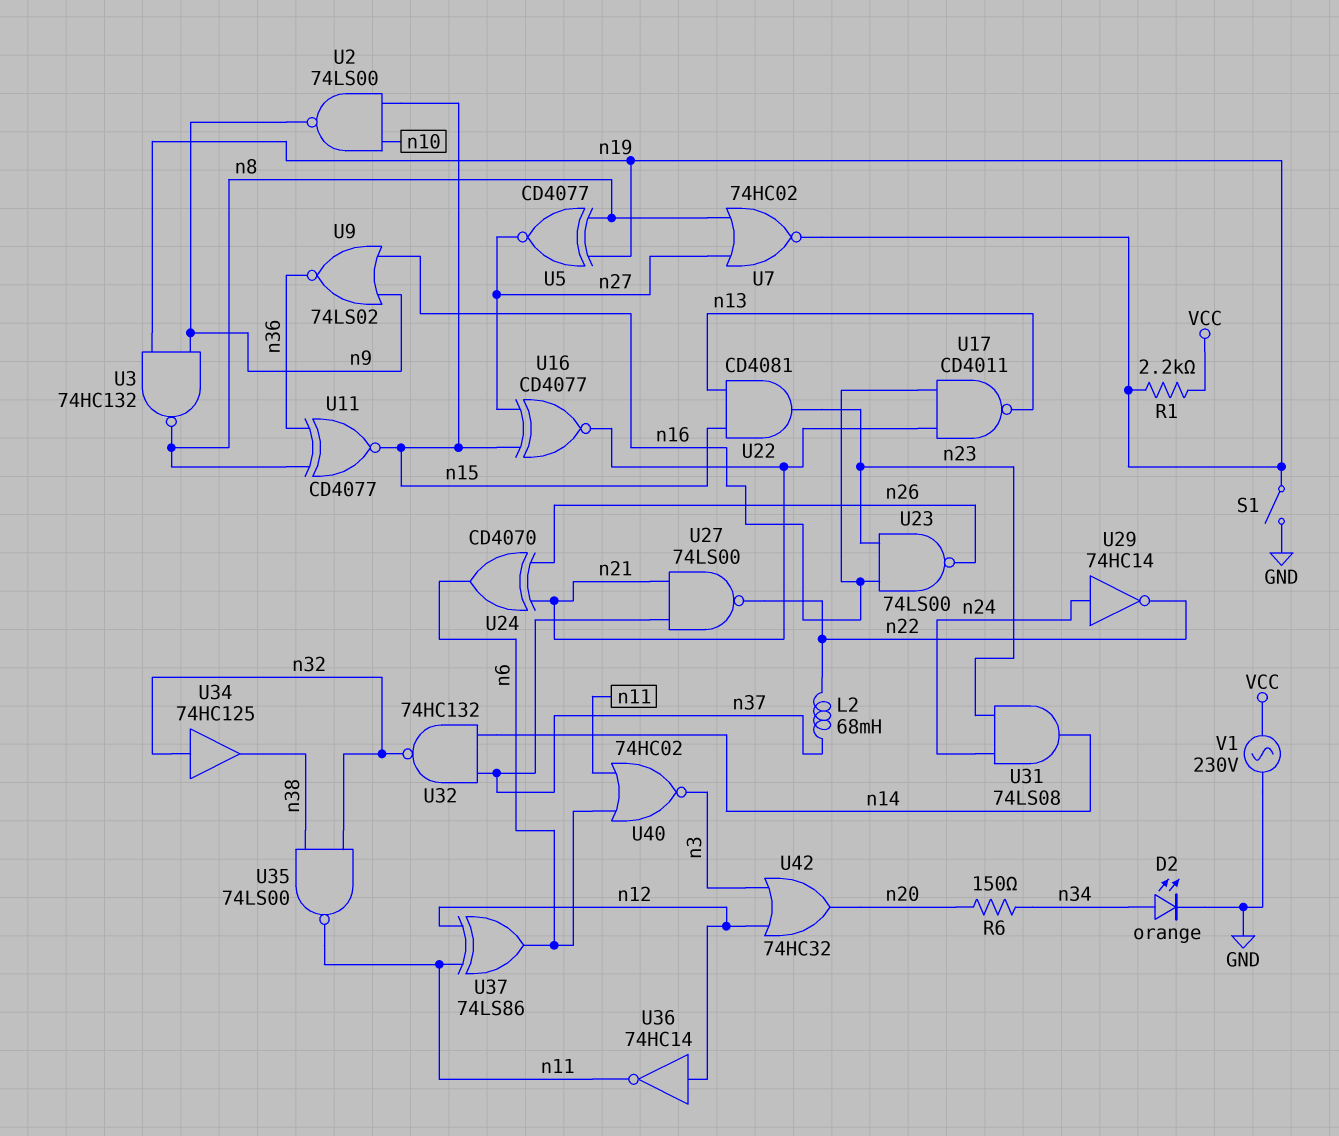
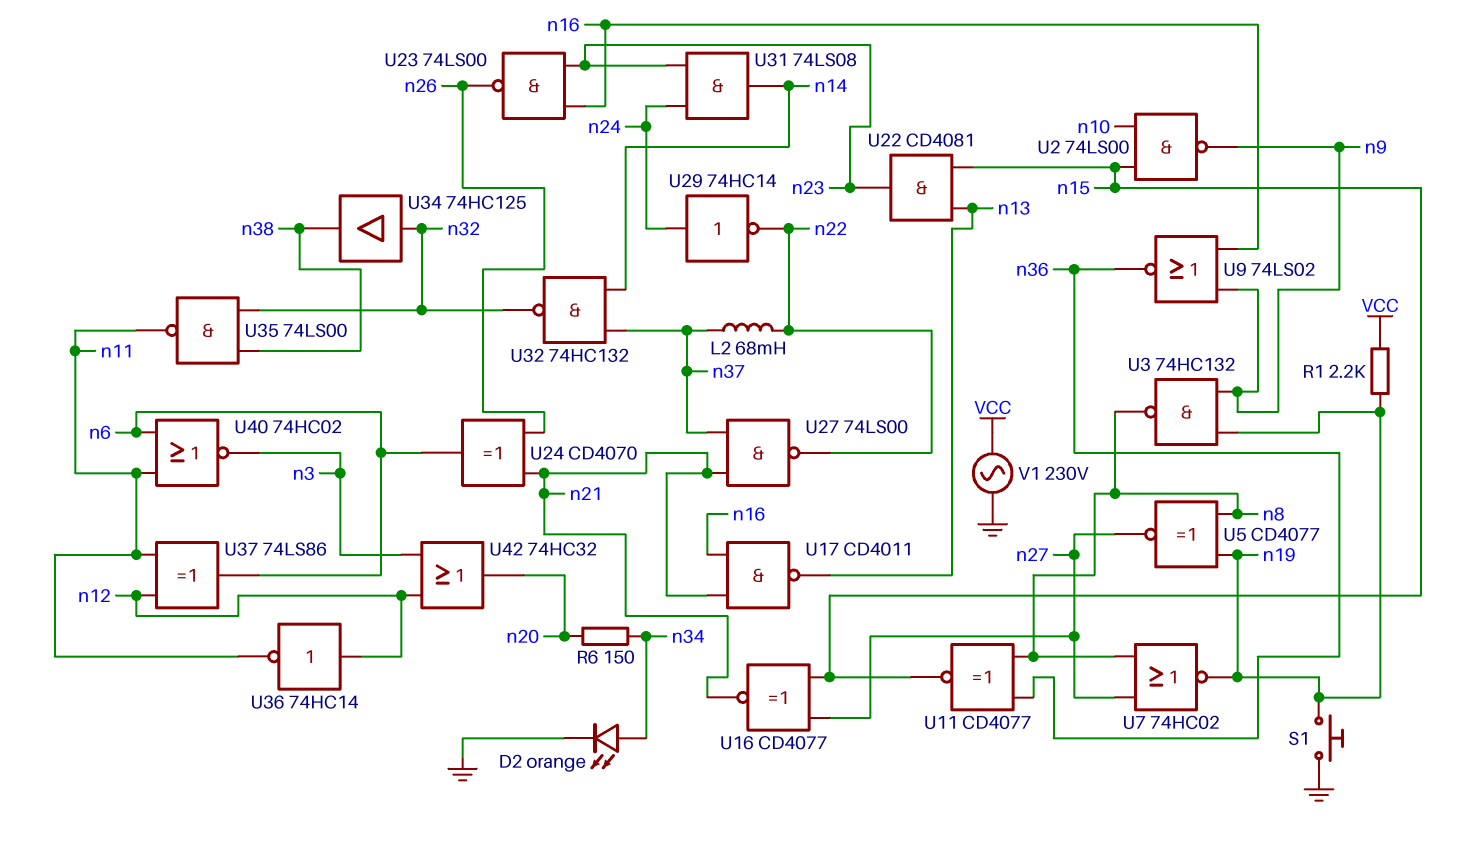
S1: switch (GND, n19) -> button (GND, n19)

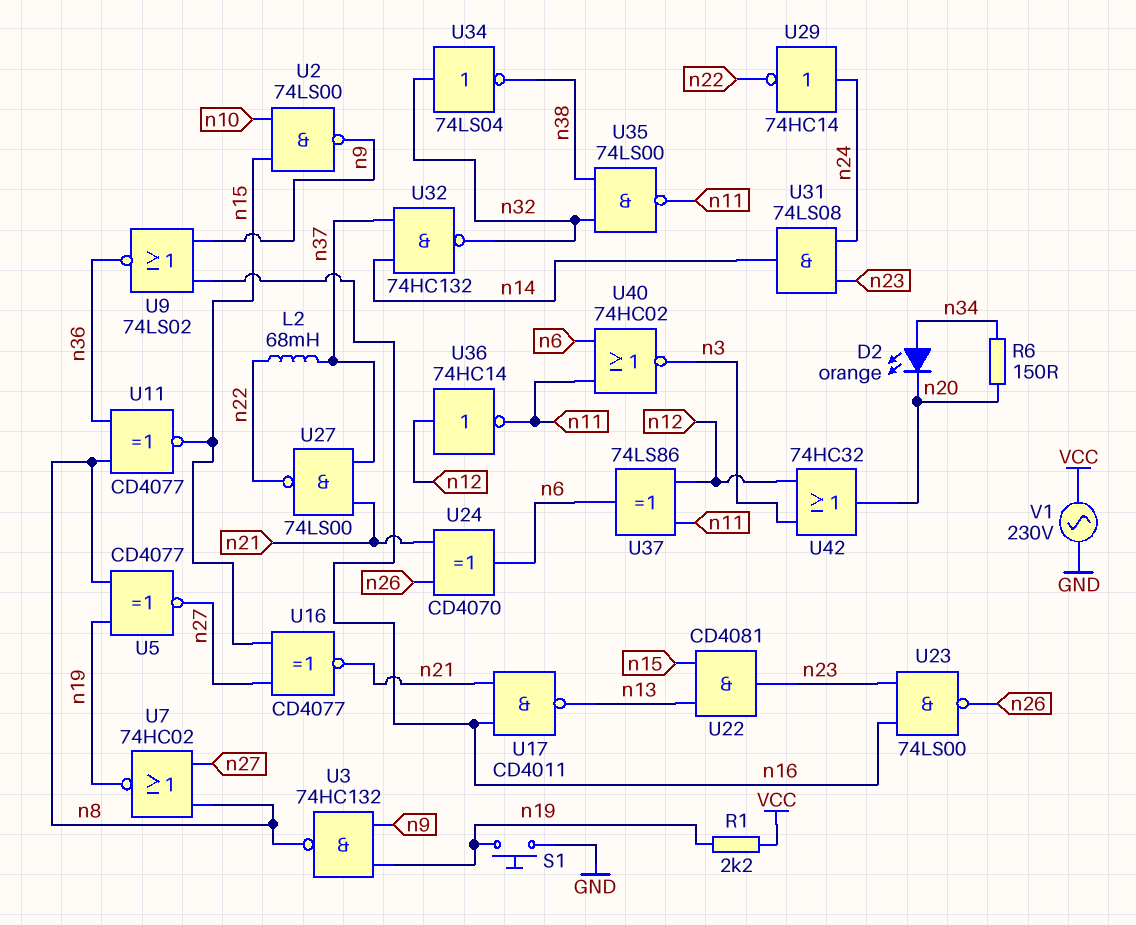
D2: LED orange (A n34, K GND) -> LED orange (A n34, K n20)
U34: buffer 74HC125 (in n32, out n38) -> NOT 74LS04 (in n32, out n38)

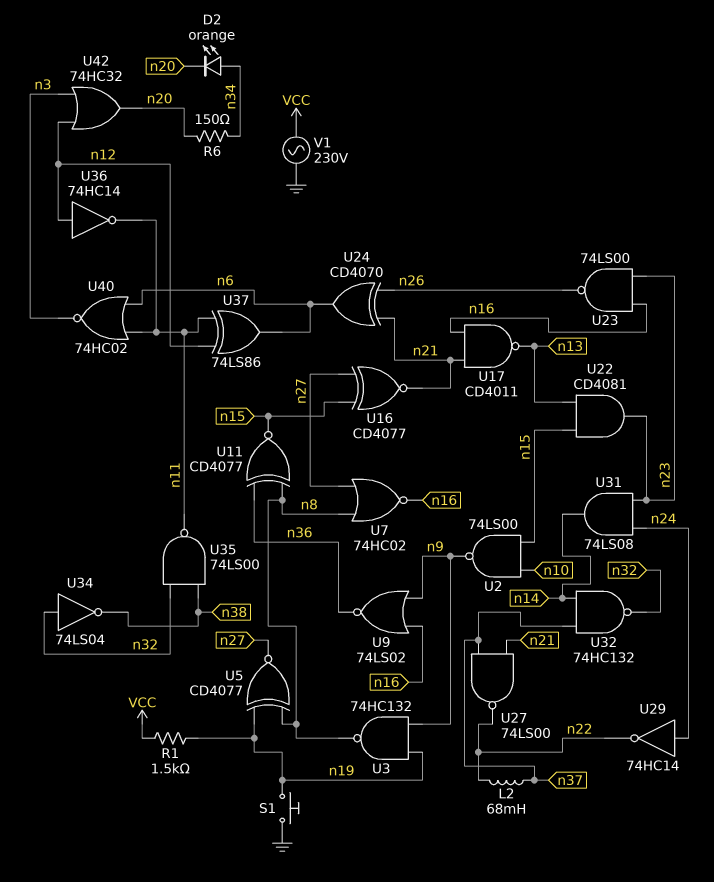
R1: 2.2k (VCC, n19) -> 1.5k (VCC, n19)
U7: NOR 74HC02 (in n8, in n27, out n19) -> NOR 74HC02 (in n8, in n27, out n16)

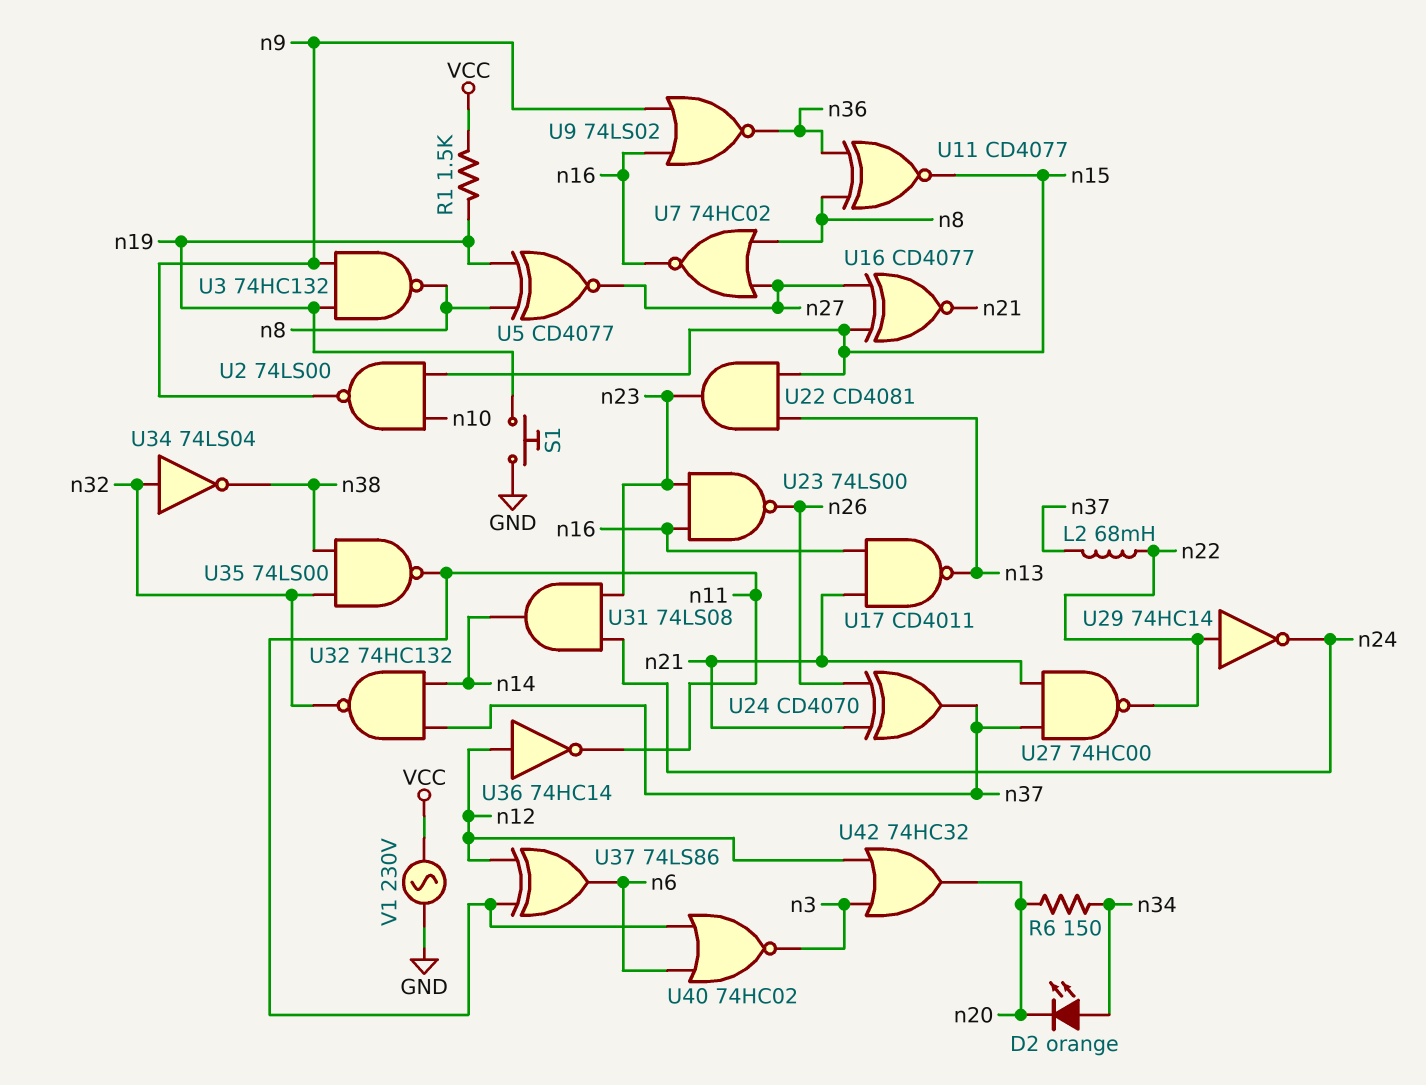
U24: XOR CD4070 (in n21, in n26, out n6) -> XOR CD4070 (in n21, in n26, out n37)
U27: NAND 74LS00 (in n21, in n37, out n22) -> NAND 74HC00 (in n21, in n37, out n22)
U29: NOT 74HC14 (in n24, out n22) -> NOT 74HC14 (in n22, out n24)

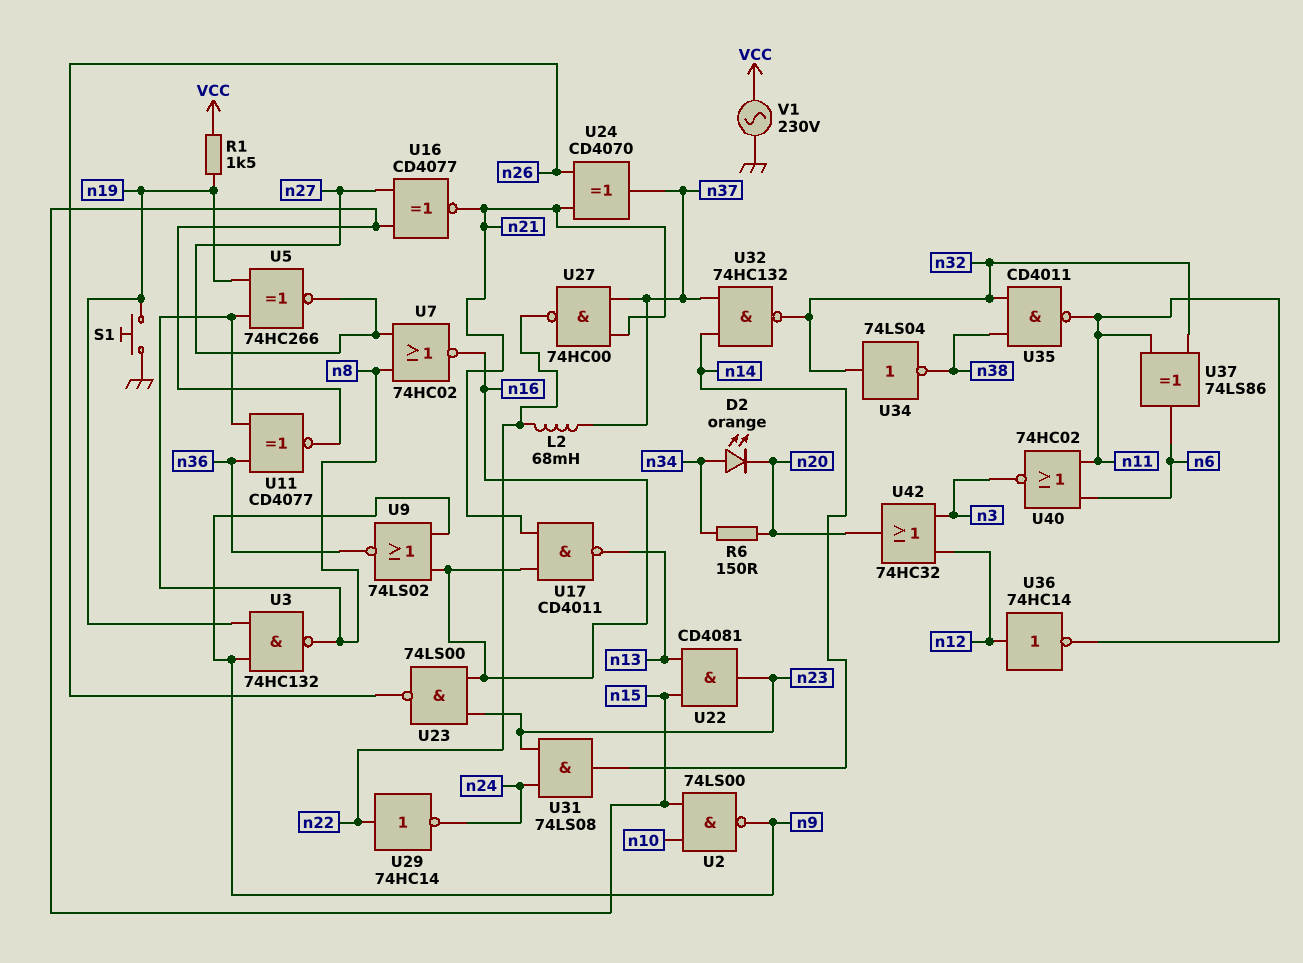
U5: XNOR CD4077 (in n8, in n19, out n27) -> XNOR 74HC266 (in n8, in n19, out n27)
U35: NAND 74LS00 (in n32, in n38, out n11) -> NAND CD4011 (in n32, in n38, out n11)
U37: XOR 74LS86 (in n11, in n12, out n6) -> XOR 74LS86 (in n11, in n32, out n6)

